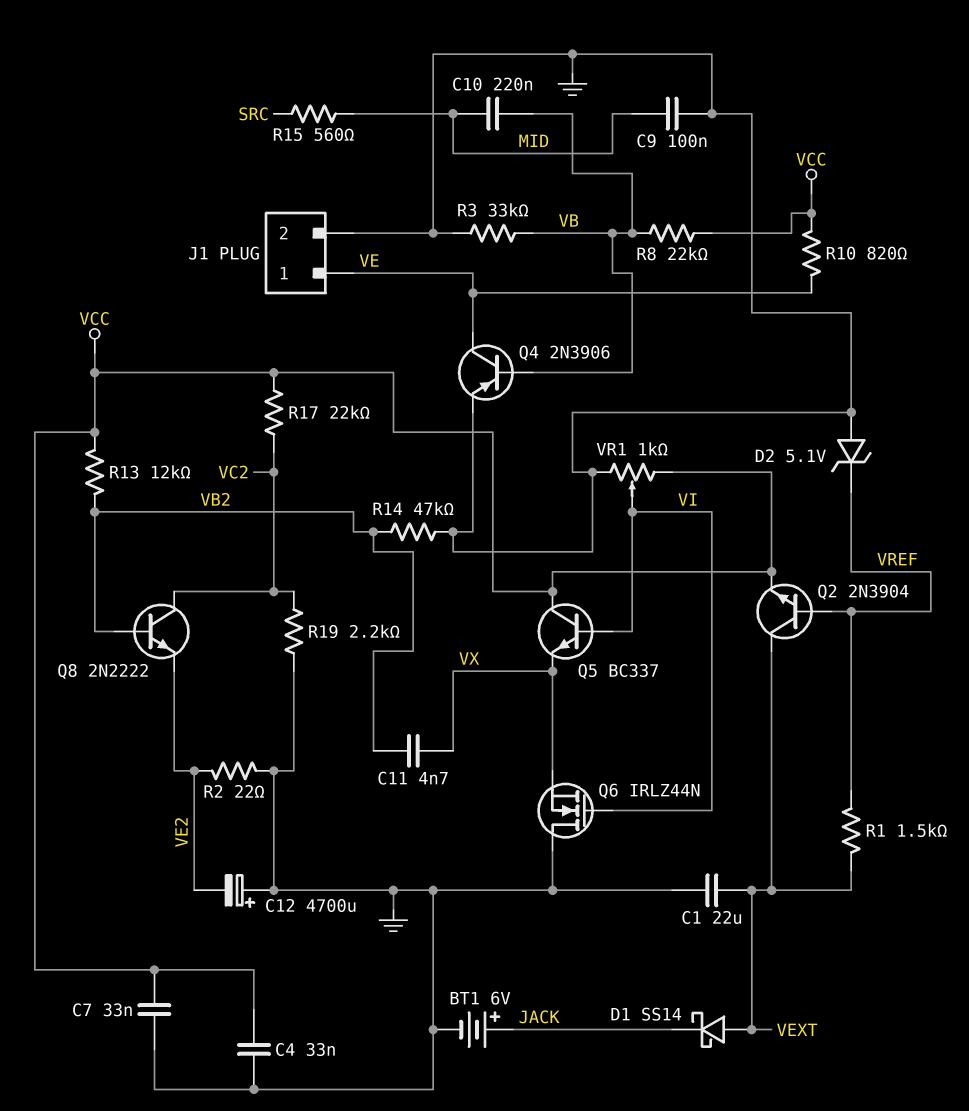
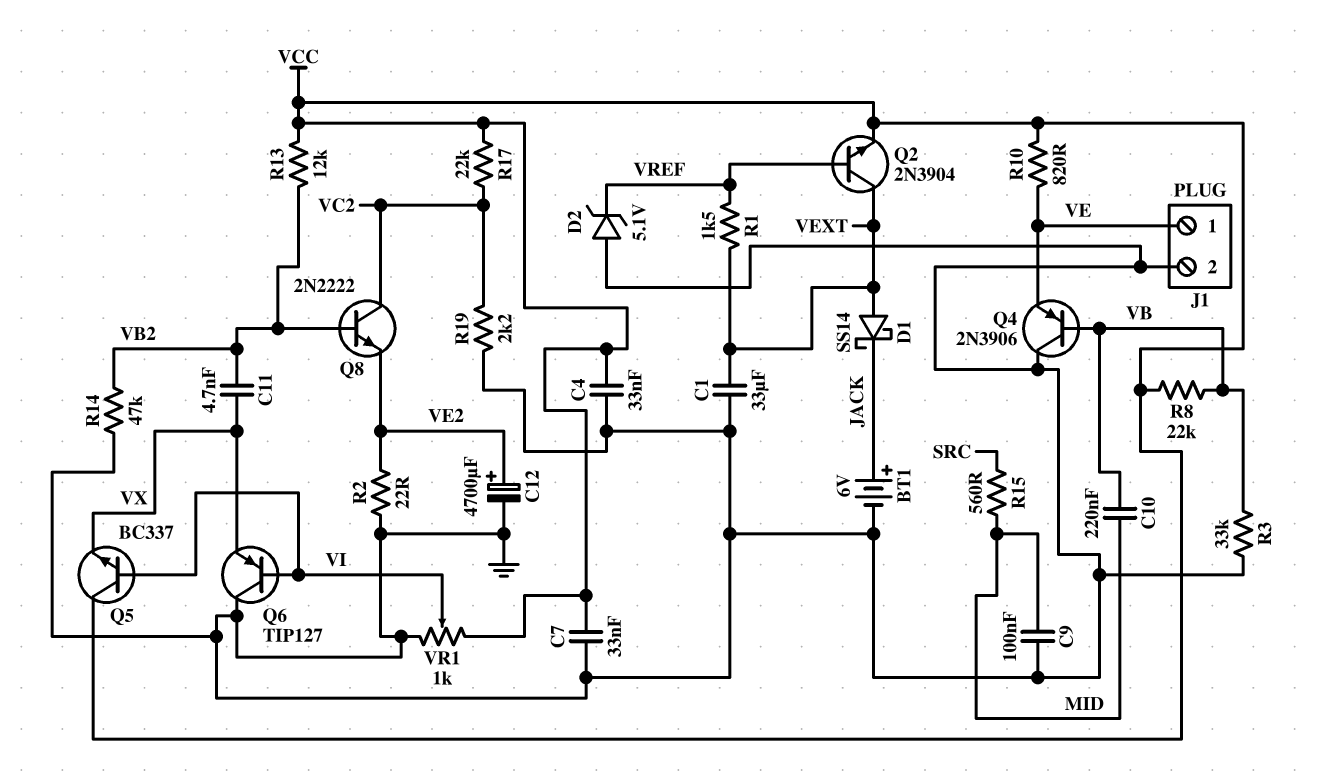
C1: 22uF (GND, VEXT) -> 33uF (GND, VEXT)
C12: 4700uF (plus GND, minus VE2) -> 4700uF (plus VE2, minus GND)
Q4: PNP 2N3906 (B VB, C VE, E GND) -> PNP 2N3906 (B VB, C GND, E VE)
Q6: NMOS IRLZ44N (G VI, D GND, S VX) -> PNP TIP127 (B VI, C GND, E VX)

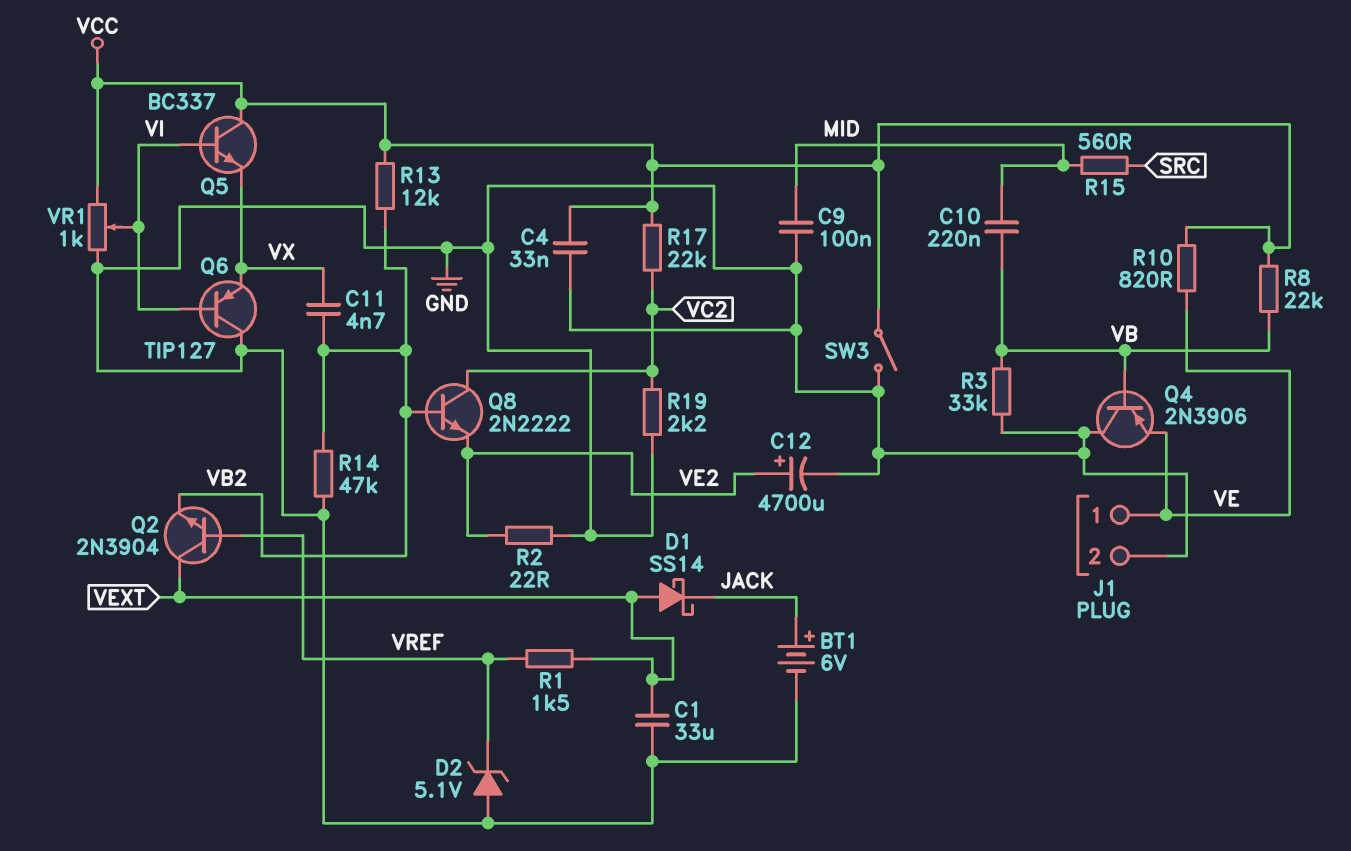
C7: 33nF (GND, VCC) -> none
Q2: NPN 2N3904 (B VREF, C VEXT, E VCC) -> NPN 2N3904 (B VREF, C VEXT, E VB2)
SW3: none -> switch (GND, VCC)

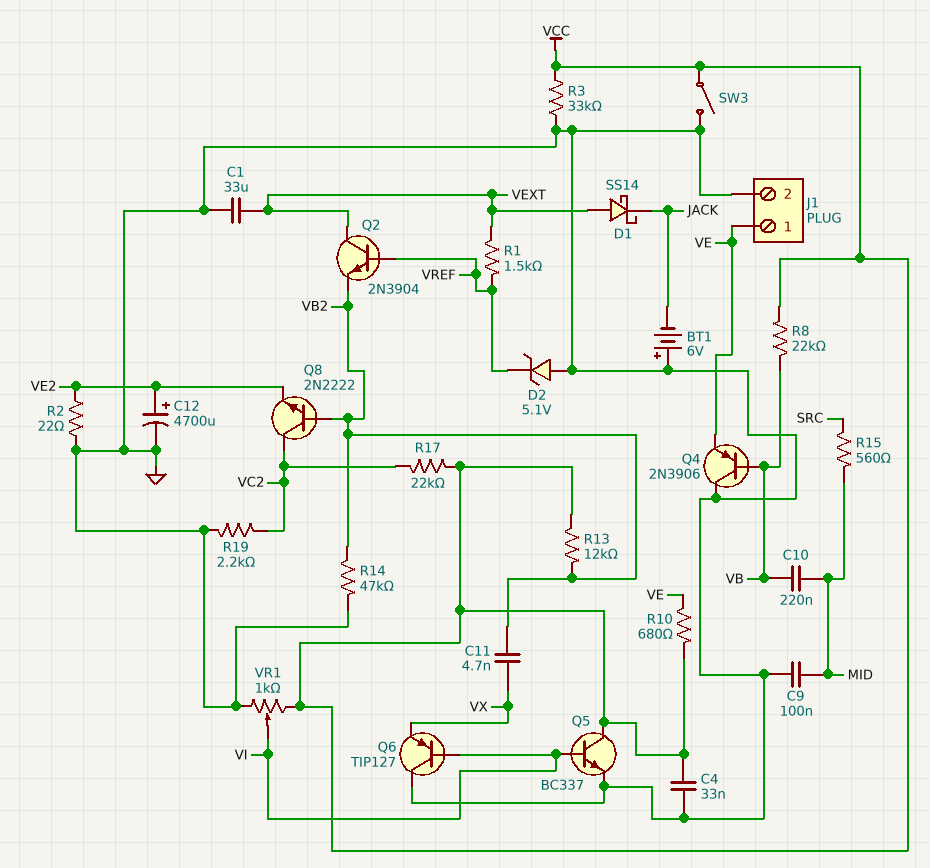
BT1: 6V (plus JACK, minus GND) -> 6V (plus GND, minus JACK)
Q5: NPN BC337 (B VI, C VCC, E VX) -> NPN BC337 (B VI, C VCC, E GND)
R3: 33k (GND, VB) -> 33k (GND, VCC)
R10: 820 (VCC, VE) -> 680 (VCC, VE)

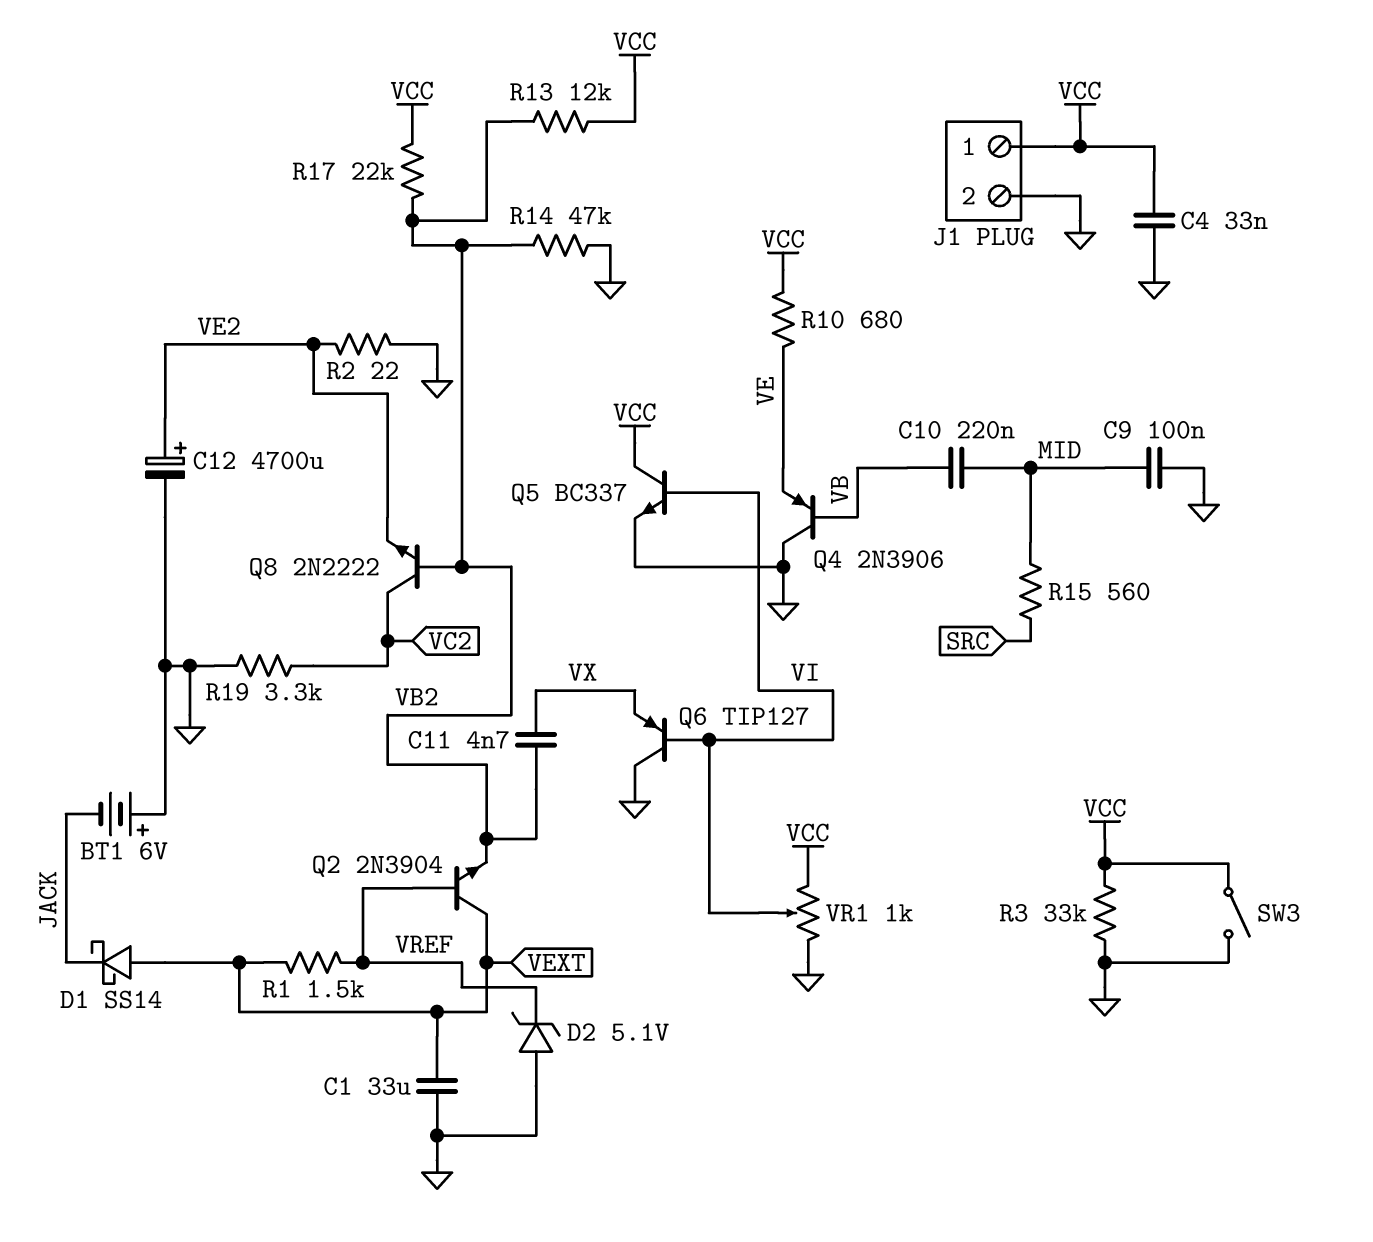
J1 pin 1: VE -> VCC
R8: 22k (VB, VCC) -> none
R17: 22k (VC2, VCC) -> 22k (VB2, VCC)
R19: 2.2k (GND, VC2) -> 3.3k (GND, VC2)

